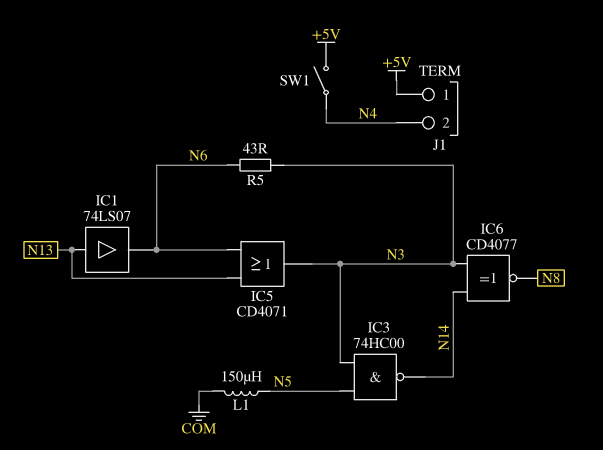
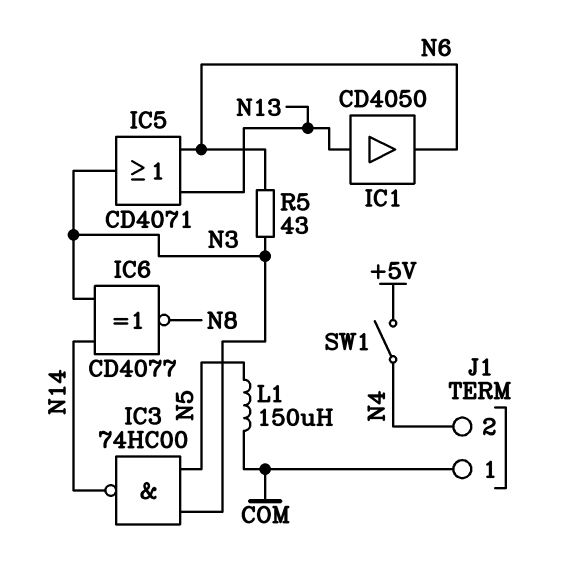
IC1: buffer 74LS07 (in N13, out N6) -> buffer CD4050 (in N13, out N6)
J1 pin 1: +5V -> COM

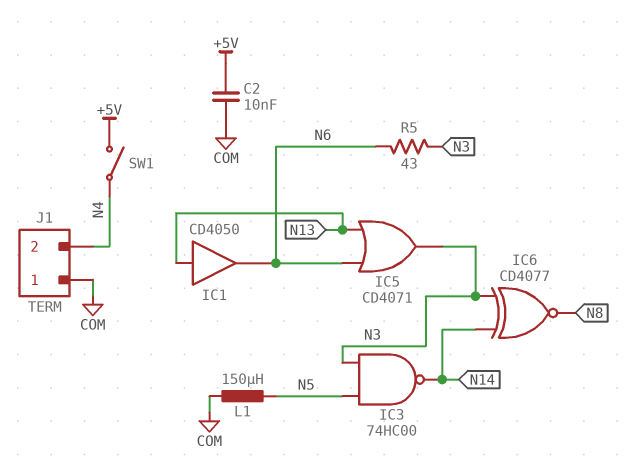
C2: none -> 10nF (+5V, COM)

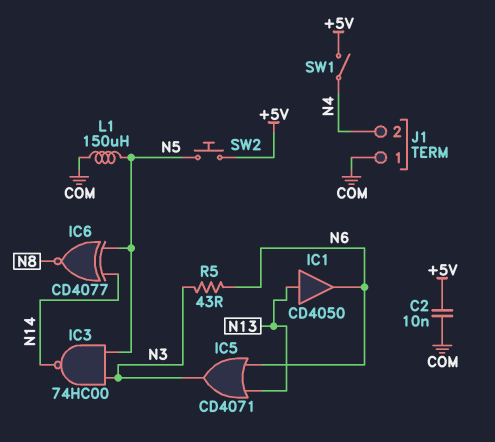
IC6: XNOR CD4077 (in N3, in N14, out N8) -> XNOR CD4077 (in N5, in N14, out N8)
SW2: none -> button (+5V, N5)

